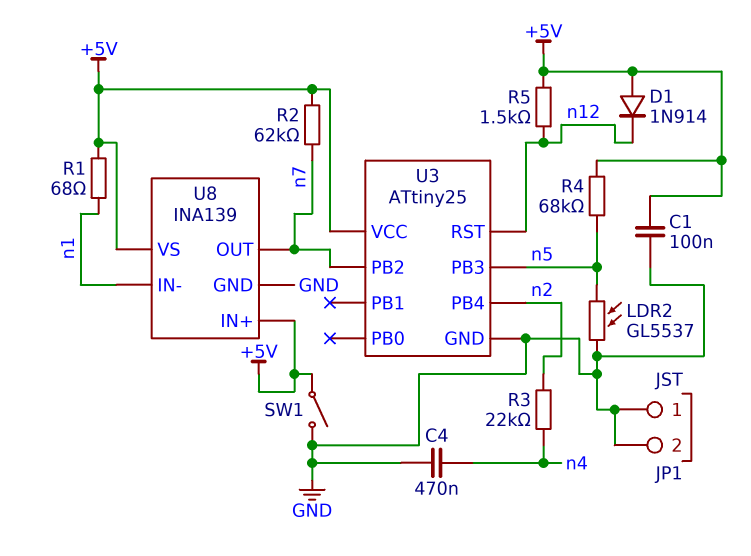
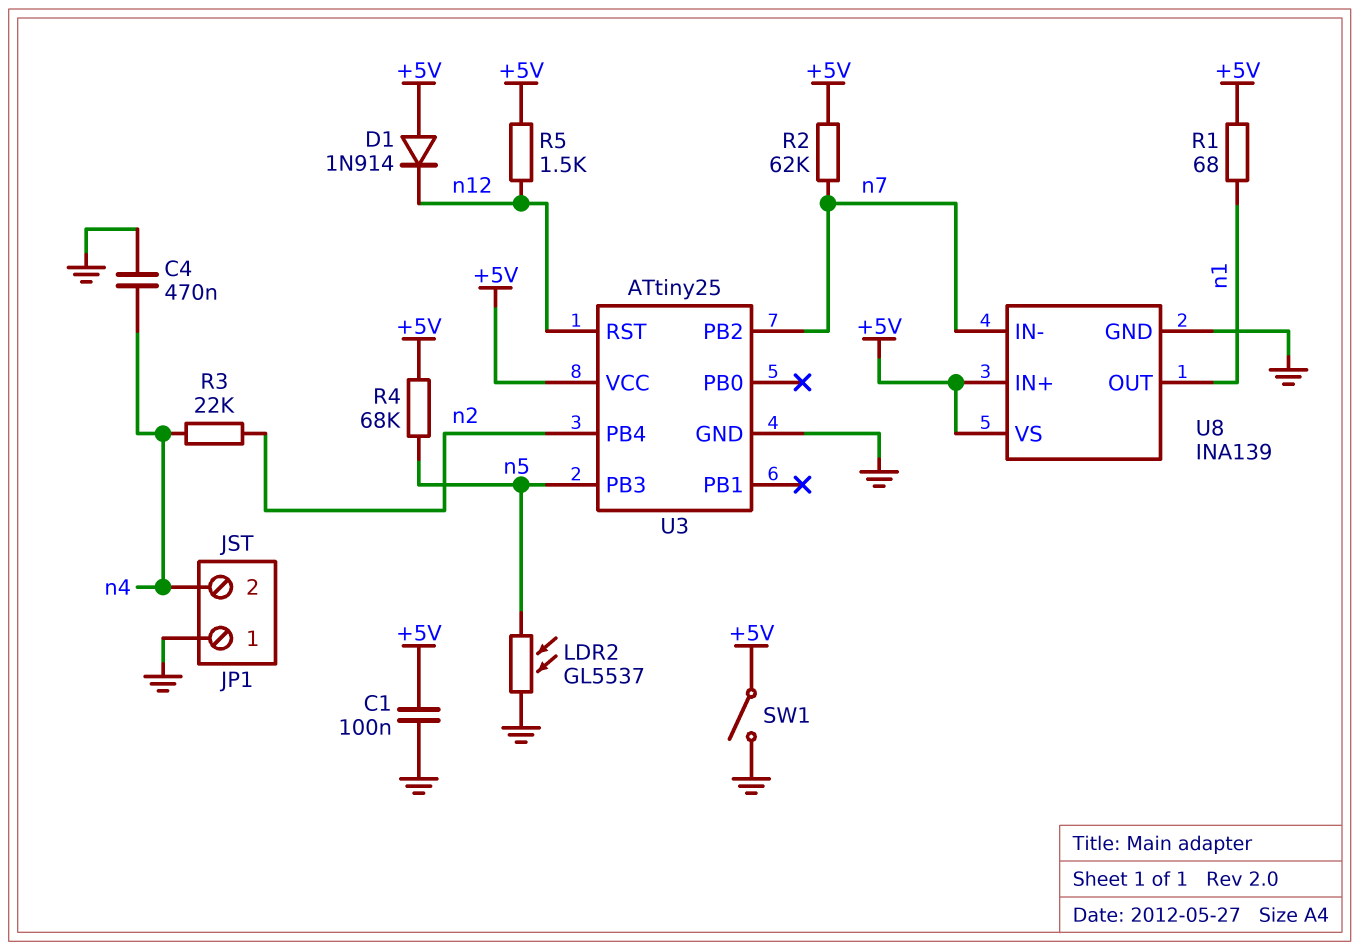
JP1 pin 2: GND -> n4
U8 pin IN-: n1 -> n7
U8 pin OUT: n7 -> n1

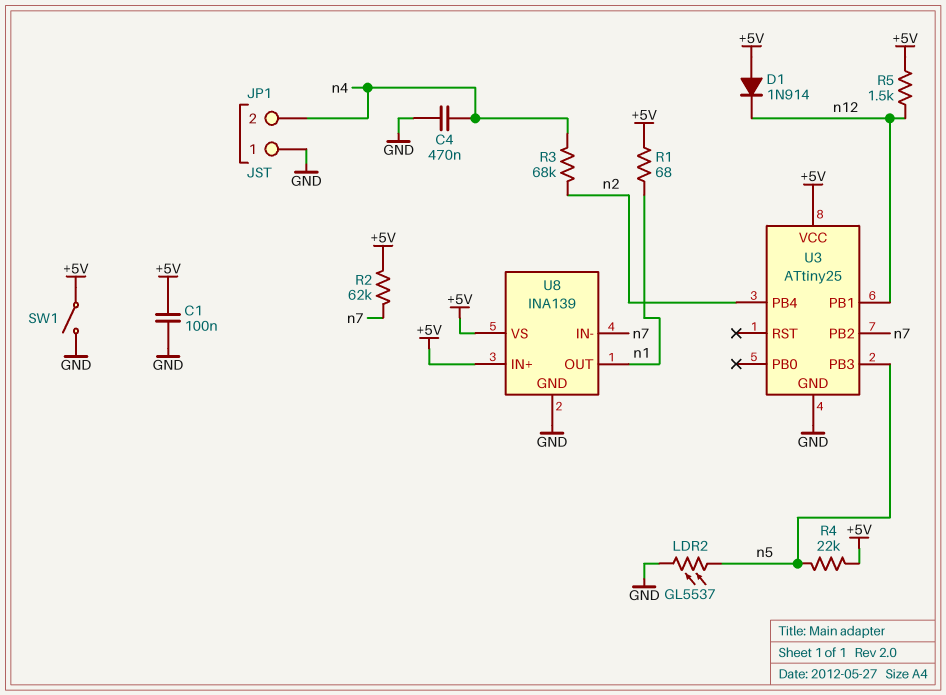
R3: 22k (n2, n4) -> 68k (n2, n4)
R4: 68k (+5V, n5) -> 22k (+5V, n5)
U3 pin PB1: none -> n12
U3 pin RST: n12 -> none

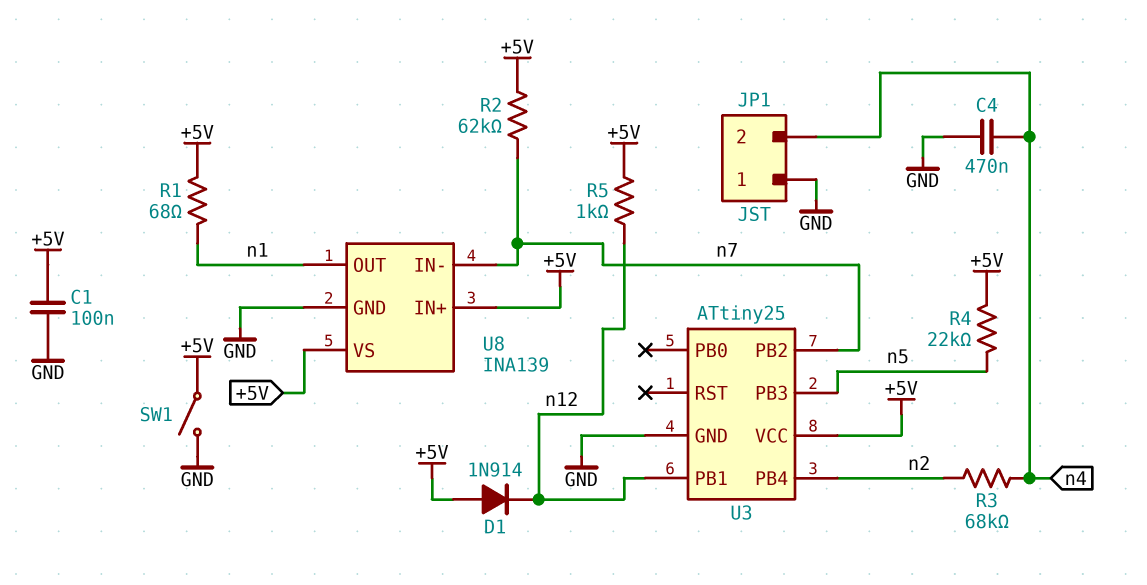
LDR2: GL5537 (GND, n5) -> none
R5: 1.5k (+5V, n12) -> 1k (+5V, n12)

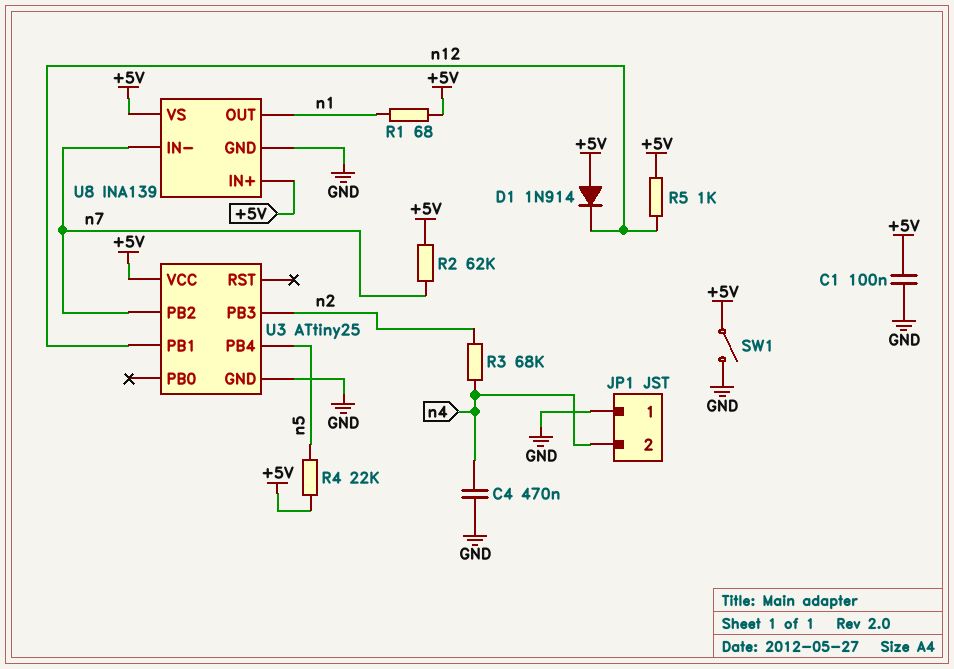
U3 pin PB3: n5 -> n2
U3 pin PB4: n2 -> n5

